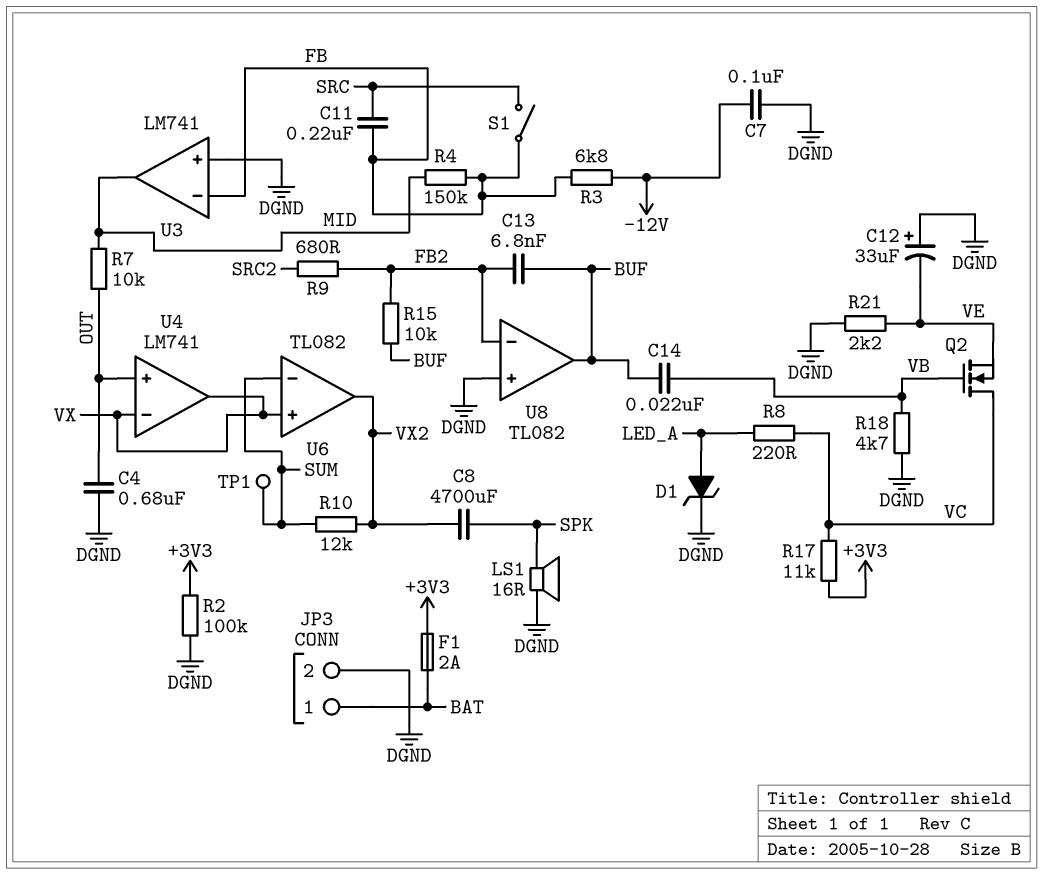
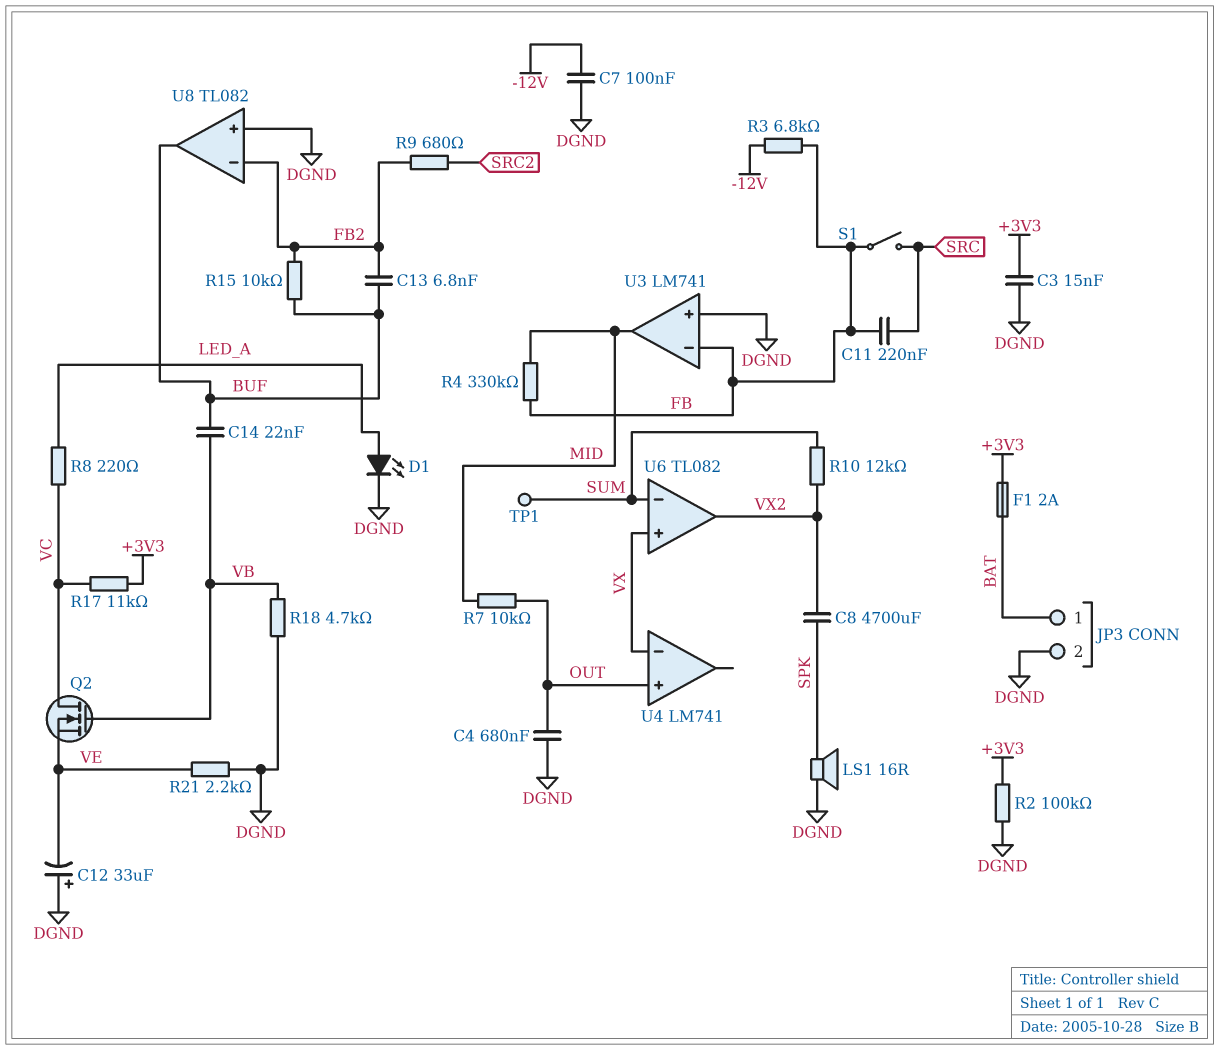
C3: none -> 15nF (+3V3, DGND)
D1: zener (A LED_A, K DGND) -> LED (A LED_A, K DGND)
R4: 150k (FB, MID) -> 330k (FB, MID)
U4 pin out: VX -> none

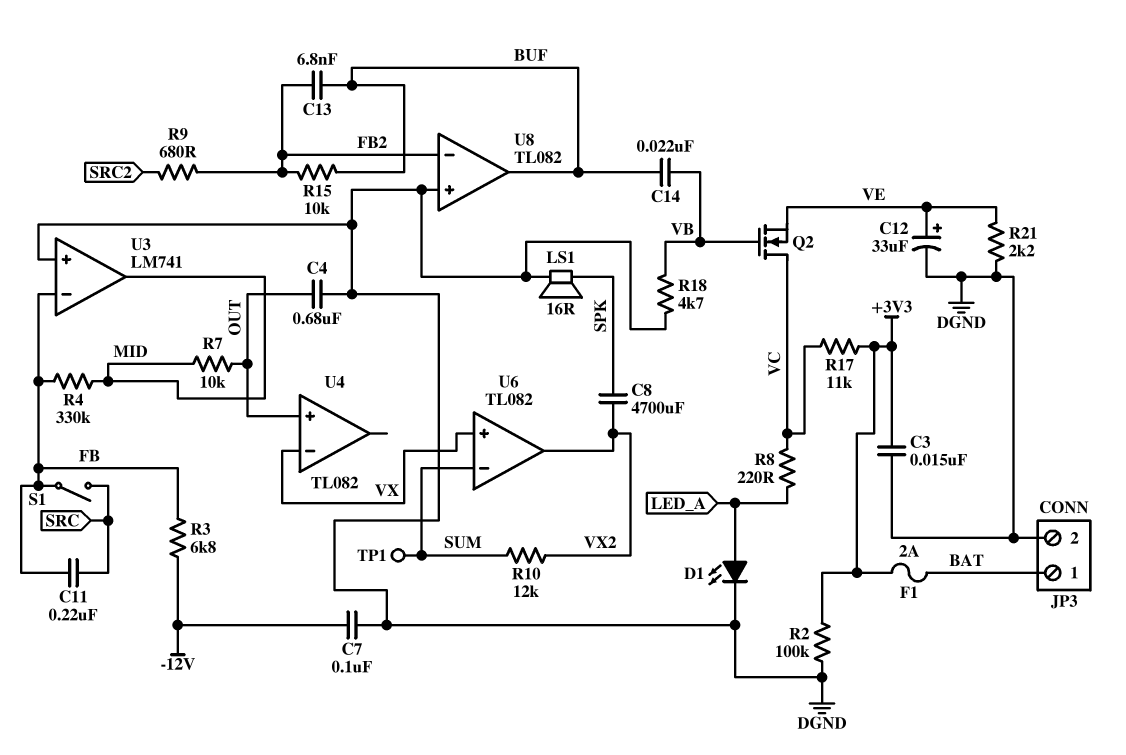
C12: 33uF (plus DGND, minus VE) -> 33uF (plus VE, minus DGND)
U4: LM741 -> TL082

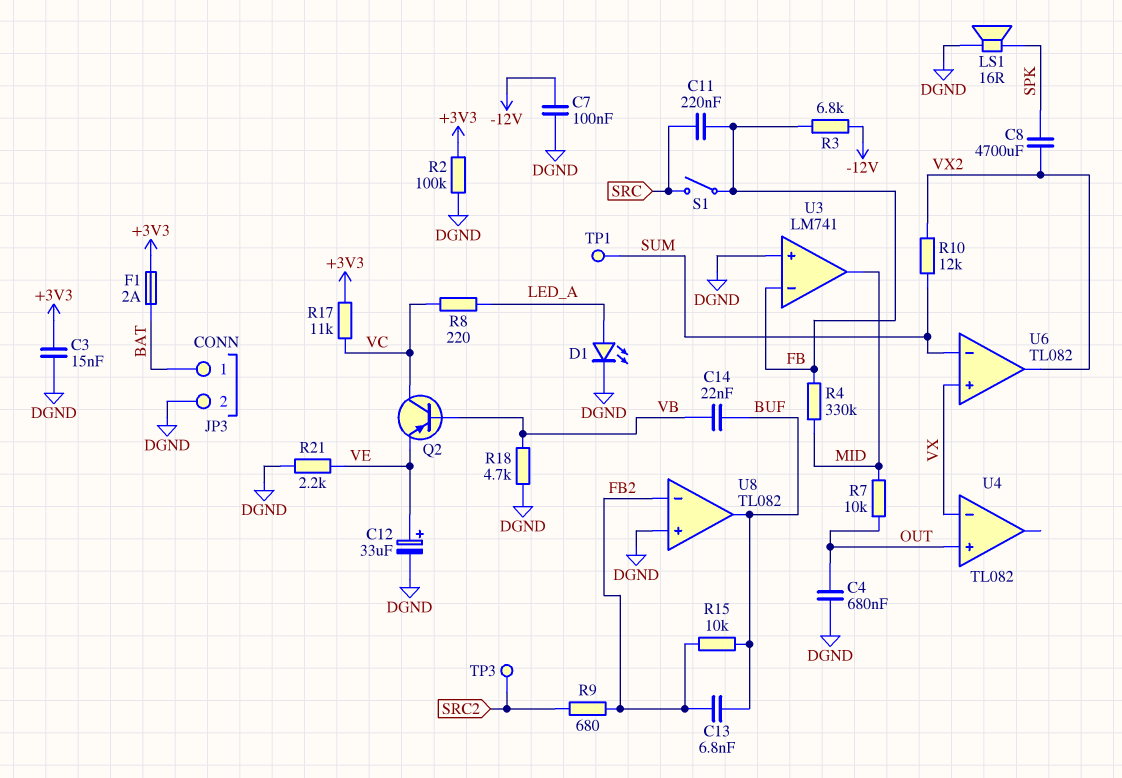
Q2: NMOS (G VB, D VC, S VE) -> PNP (B VB, C VC, E VE)
TP3: none -> test point (SRC2)

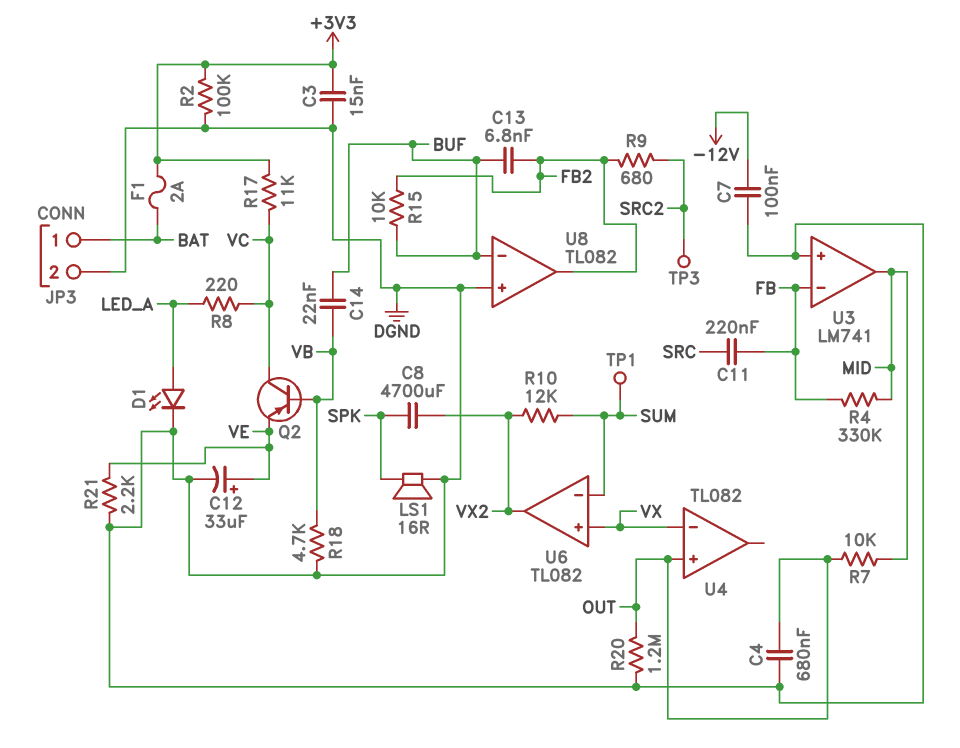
R3: 6.8k (-12V, FB) -> none
R20: none -> 1.2M (DGND, OUT)
S1: switch (FB, SRC) -> none
U8 pin in-: FB2 -> BUF
U8 pin out: BUF -> FB2

